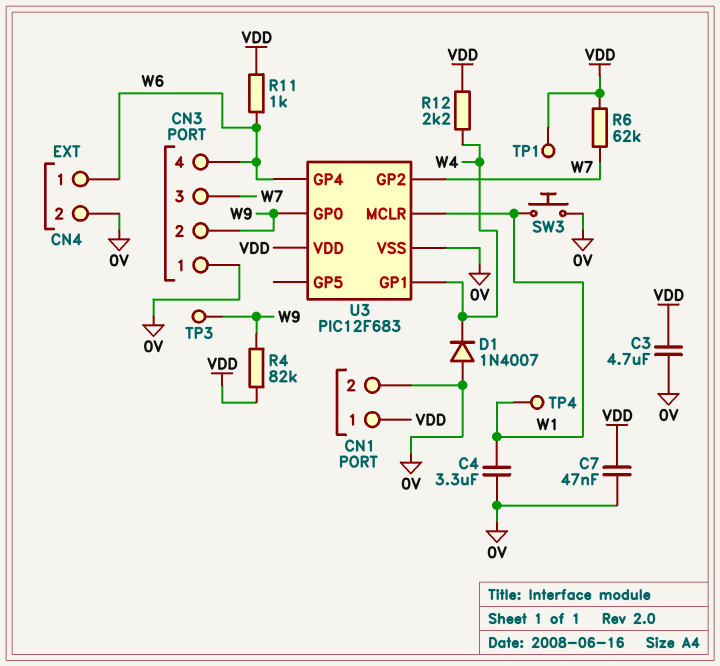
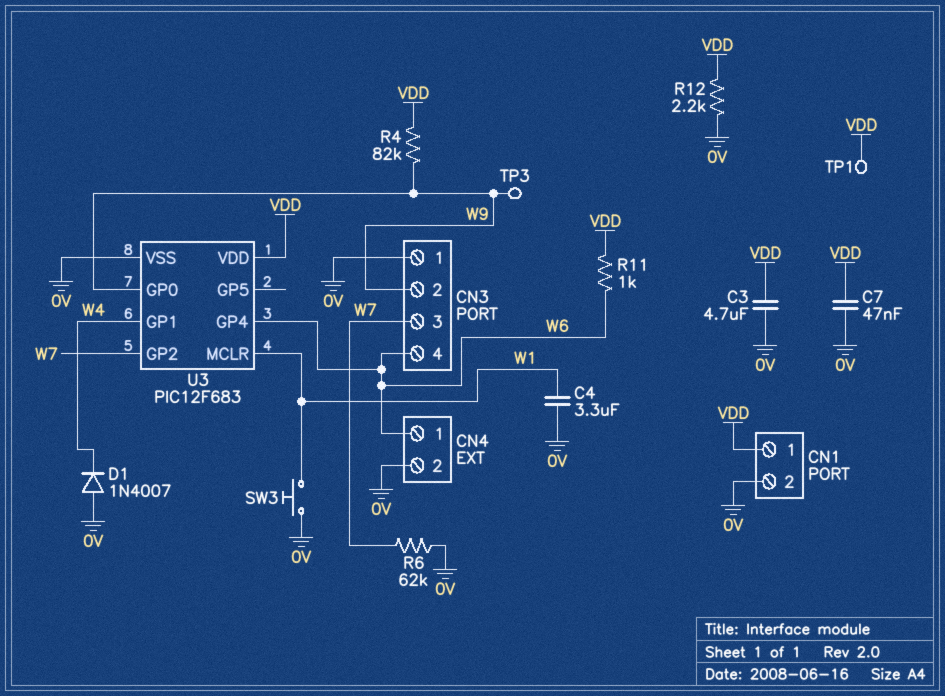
R6: 62k (VDD, W7) -> 62k (0V, W7)
R12: 2.2k (VDD, W4) -> 2.2k (0V, VDD)
TP4: test point (W1) -> none

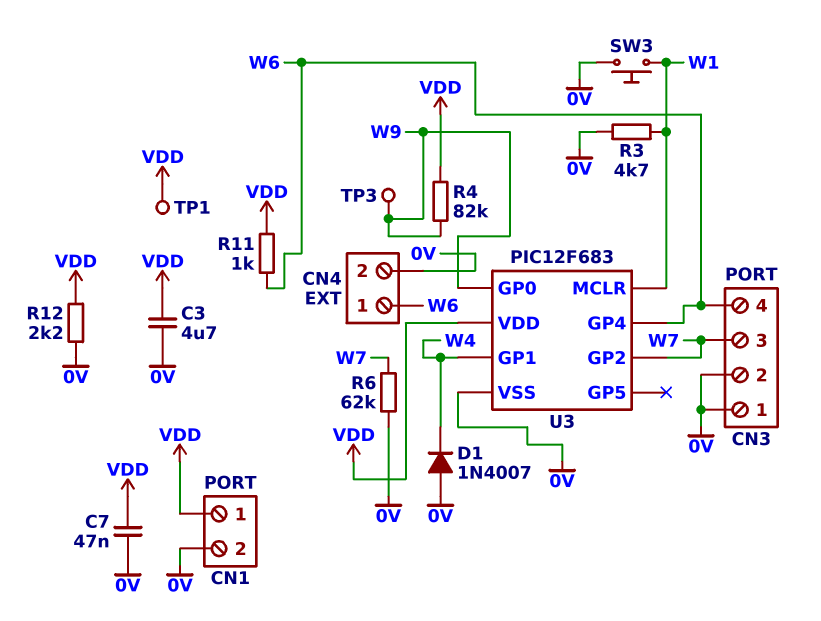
C4: 3.3uF (0V, W1) -> none
CN3 pin 2: W9 -> 0V
R3: none -> 4.7k (0V, W1)

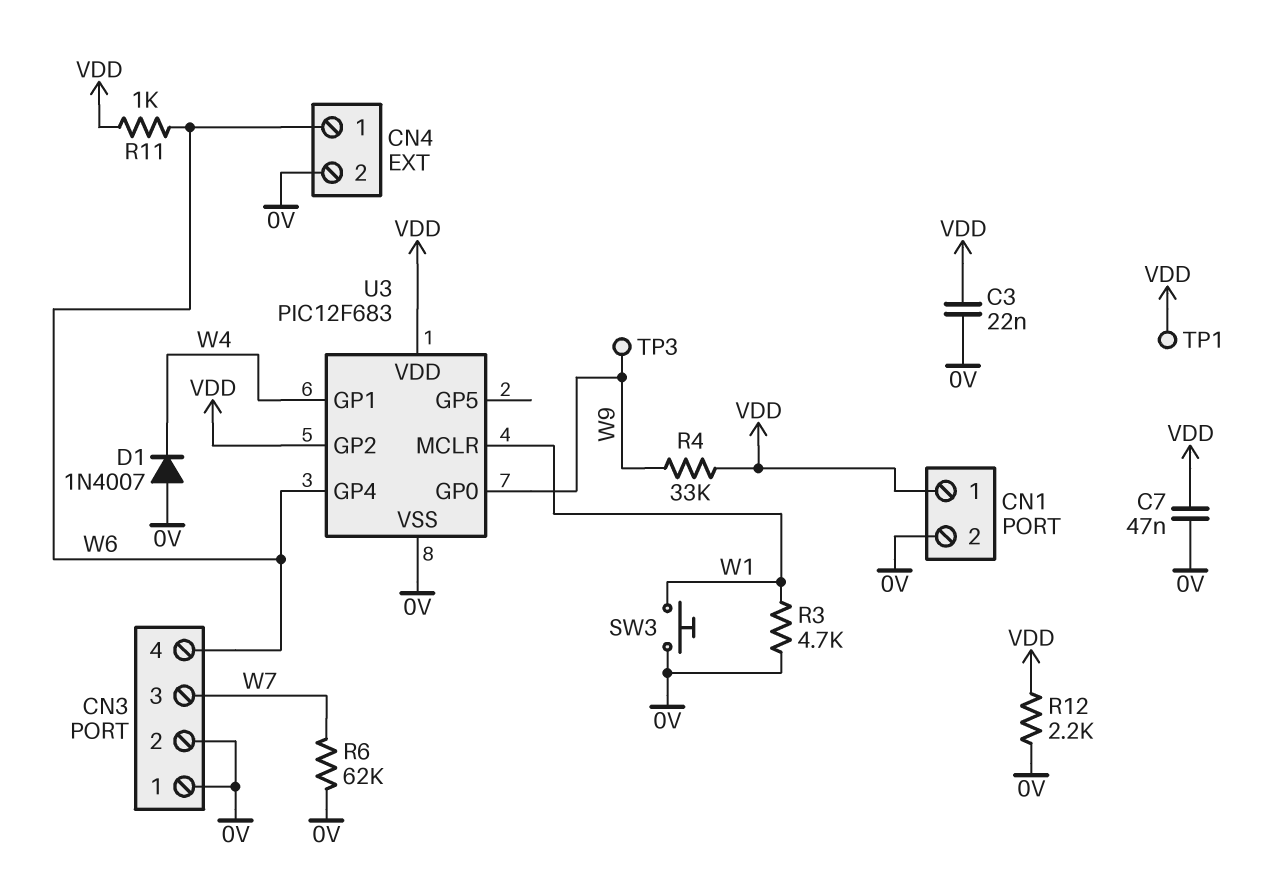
C3: 4.7uF (0V, VDD) -> 22nF (0V, VDD)
R4: 82k (VDD, W9) -> 33k (VDD, W9)
U3 pin GP2: W7 -> VDD

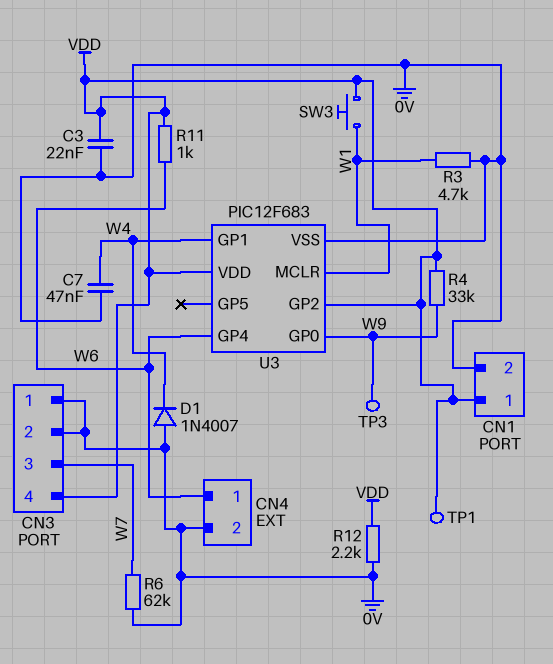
C7: 47nF (0V, VDD) -> 47nF (0V, W4)
CN3 pin 4: W6 -> VDD
SW3: button (0V, W1) -> button (VDD, W1)

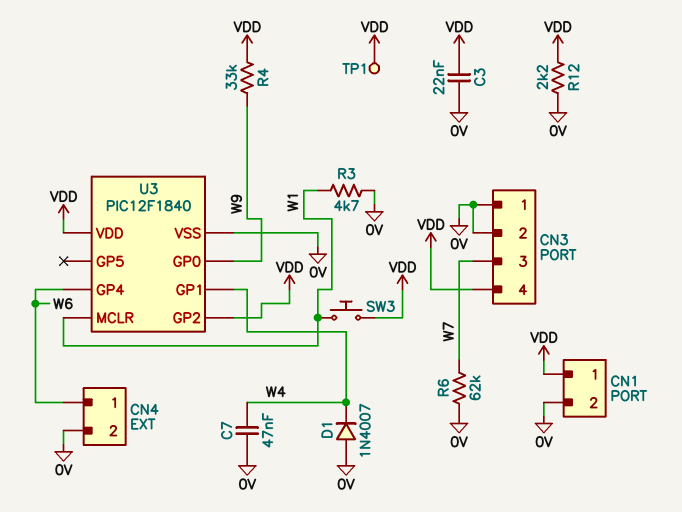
R11: 1k (VDD, W6) -> none
TP3: test point (W9) -> none
U3: PIC12F683 -> PIC12F1840

